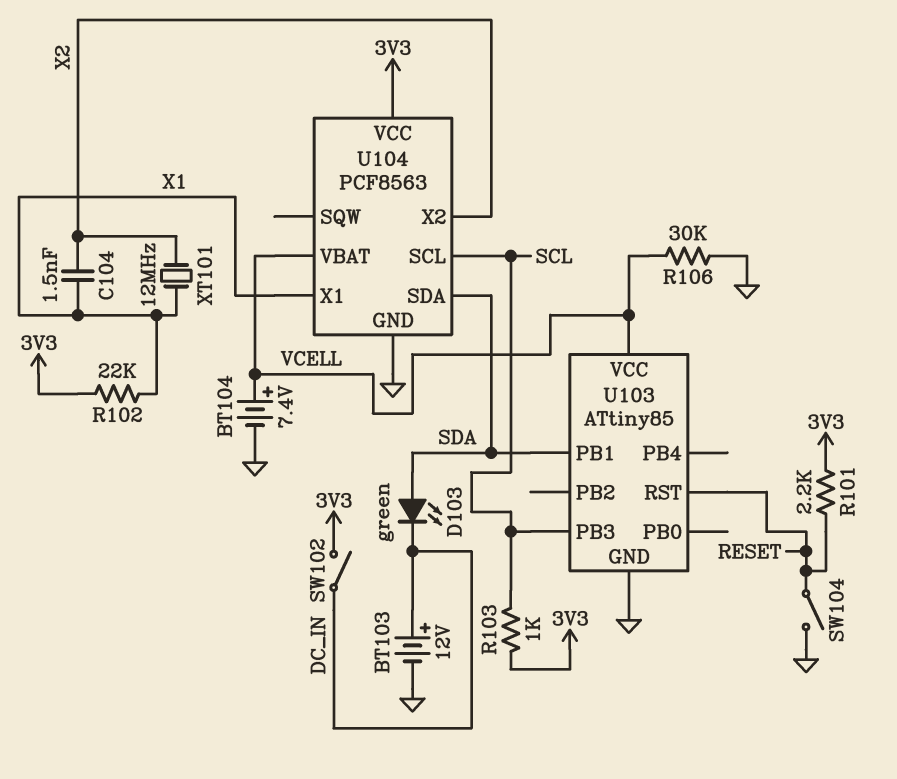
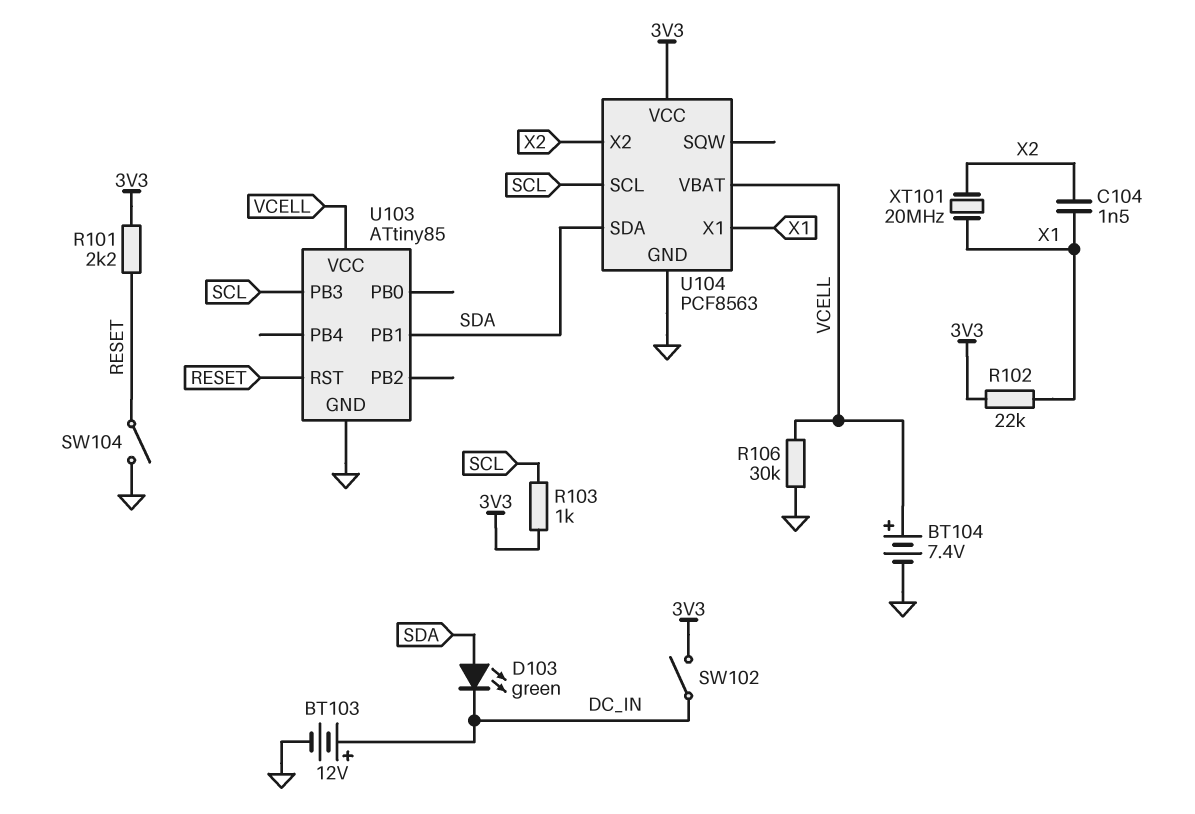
XT101: 12MHz (X1, X2) -> 20MHz (X1, X2)

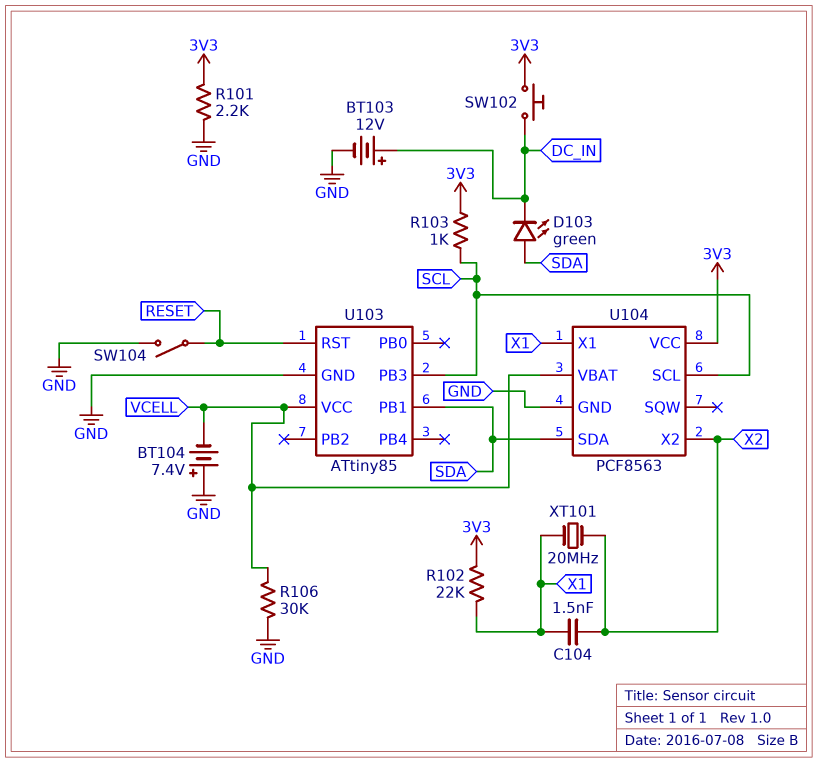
BT104: 7.4V (plus VCELL, minus GND) -> 7.4V (plus GND, minus VCELL)
R101: 2.2k (3V3, RESET) -> 2.2k (3V3, GND)
SW102: switch (3V3, DC_IN) -> button (3V3, DC_IN)

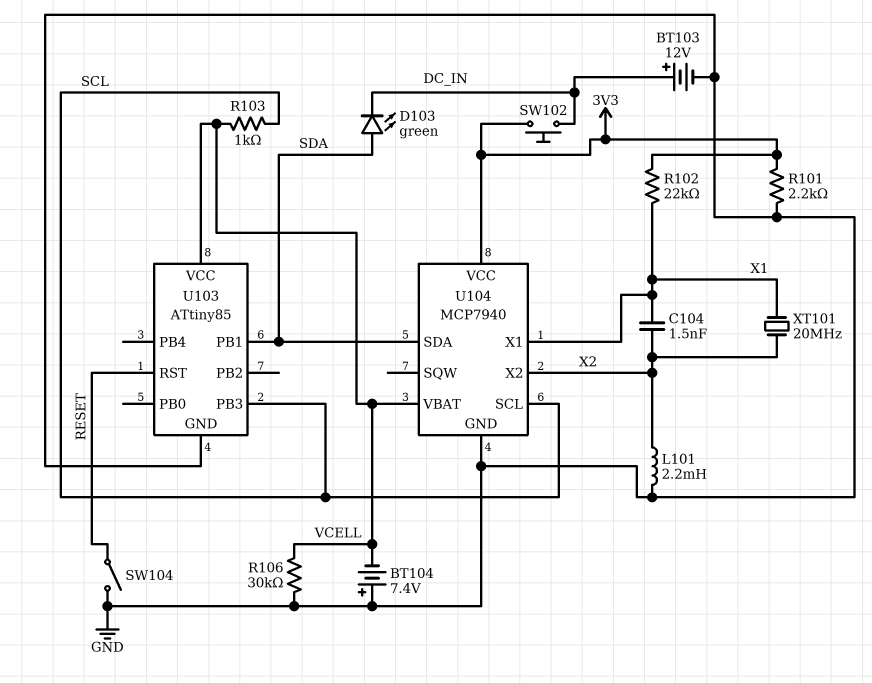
L101: none -> 2.2mH (GND, X2)
R103: 1k (3V3, SCL) -> 1k (SCL, VCELL)
U104: PCF8563 -> MCP7940

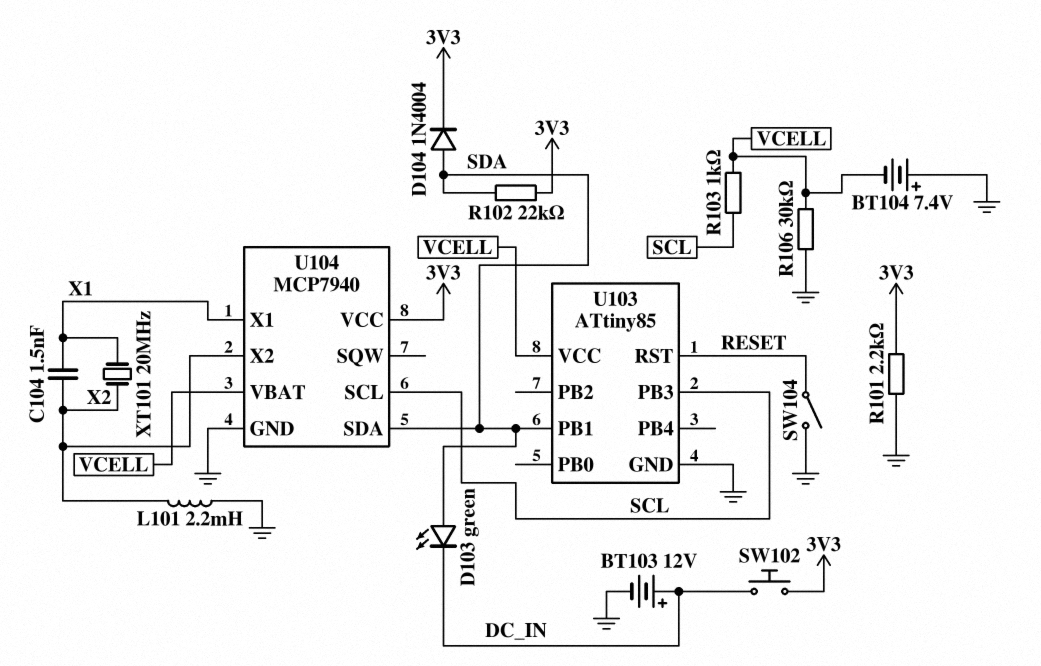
D104: none -> diode 1N4004 (A SDA, K 3V3)
R102: 22k (3V3, X1) -> 22k (3V3, SDA)

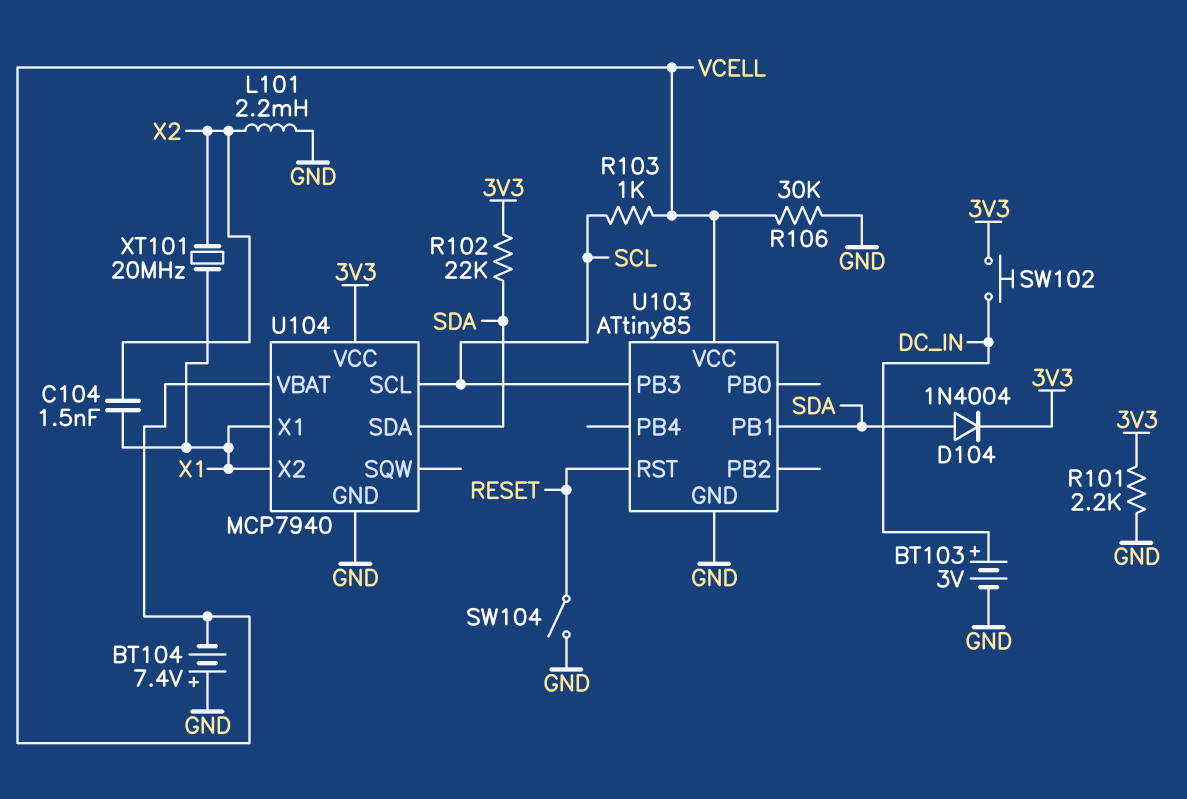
BT103: 12V (plus DC_IN, minus GND) -> 3V (plus DC_IN, minus GND)
D103: LED green (A SDA, K DC_IN) -> none
U104 pin X2: X2 -> X1

